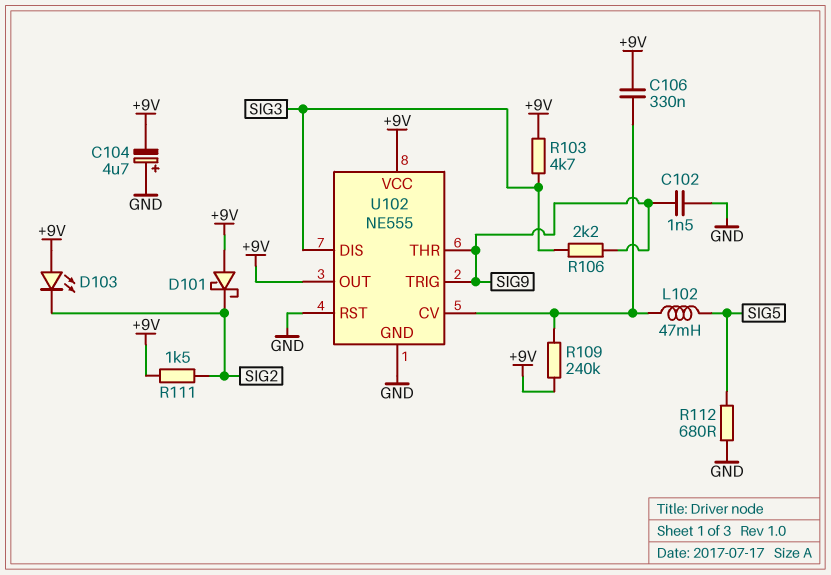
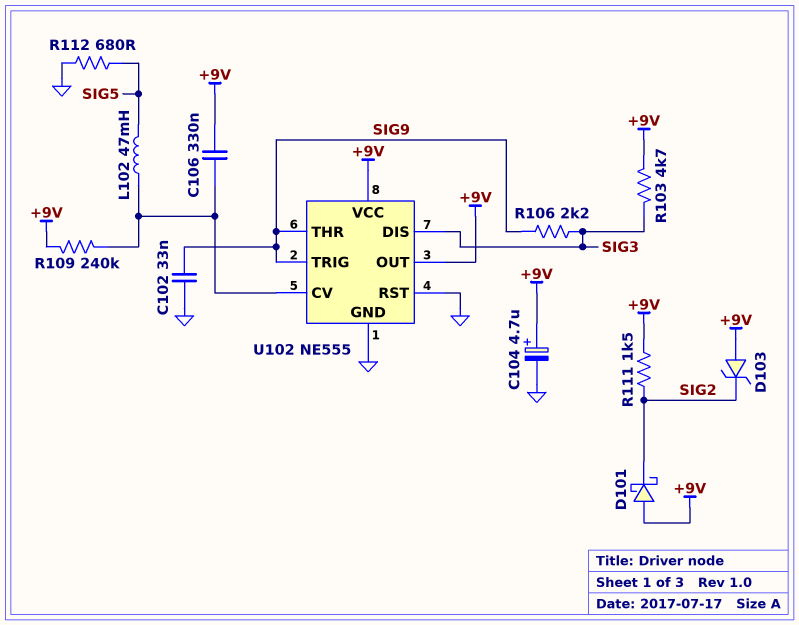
C102: 1.5nF (GND, SIG9) -> 33nF (GND, SIG9)
C104: 4.7uF (plus GND, minus +9V) -> 4.7uF (plus +9V, minus GND)
D103: LED (A +9V, K SIG2) -> zener (A +9V, K SIG2)

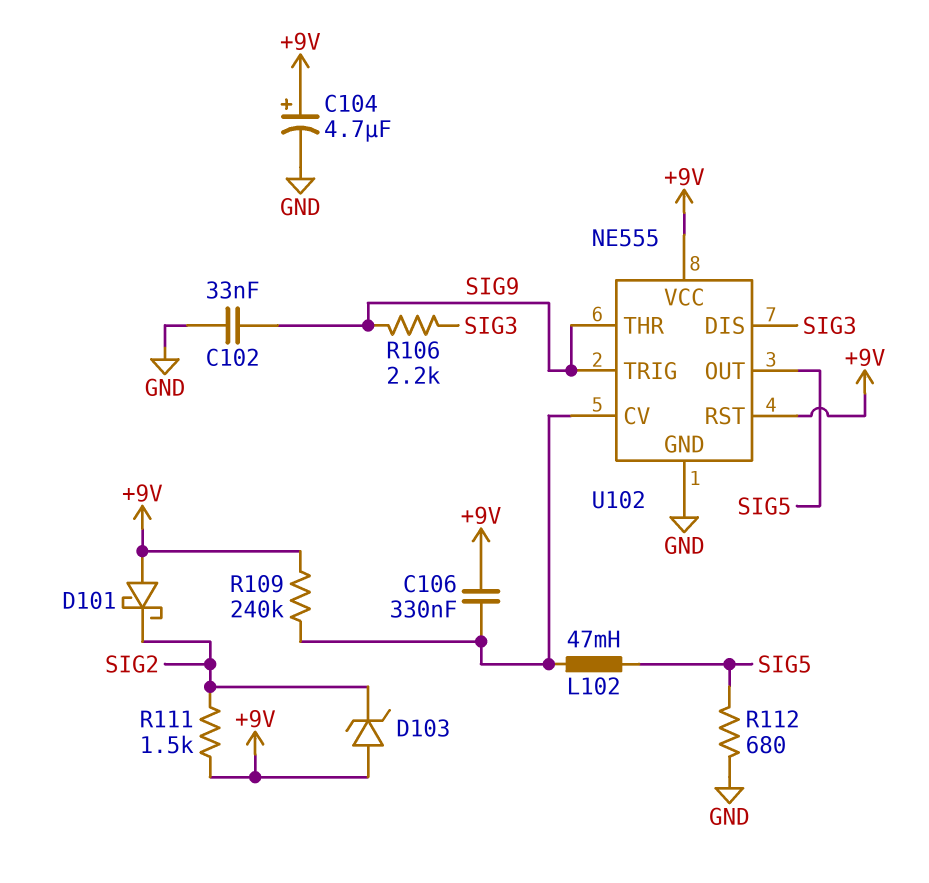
R103: 4.7k (+9V, SIG3) -> none
U102 pin OUT: +9V -> SIG5
U102 pin RST: GND -> +9V

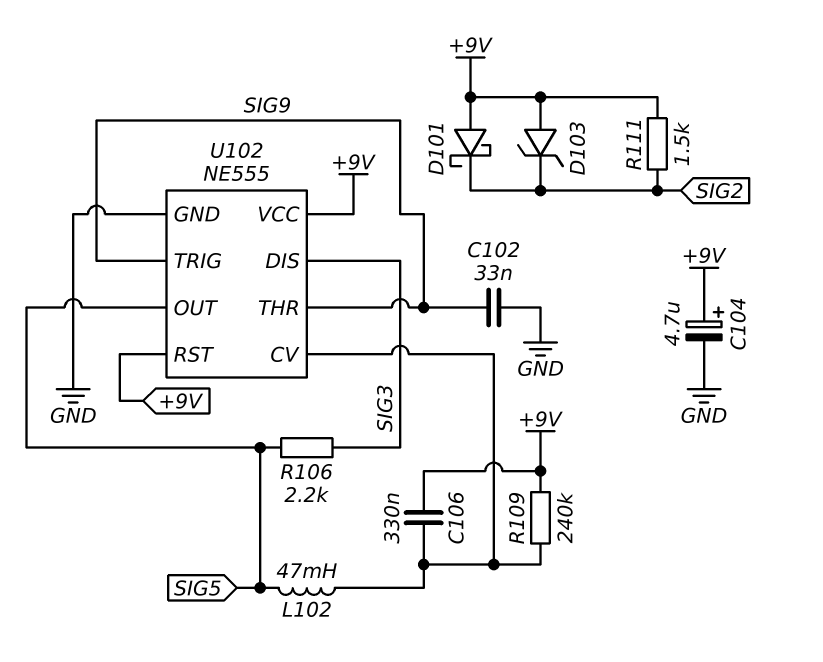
R106: 2.2k (SIG3, SIG9) -> 2.2k (SIG3, SIG5)
R112: 680 (GND, SIG5) -> none

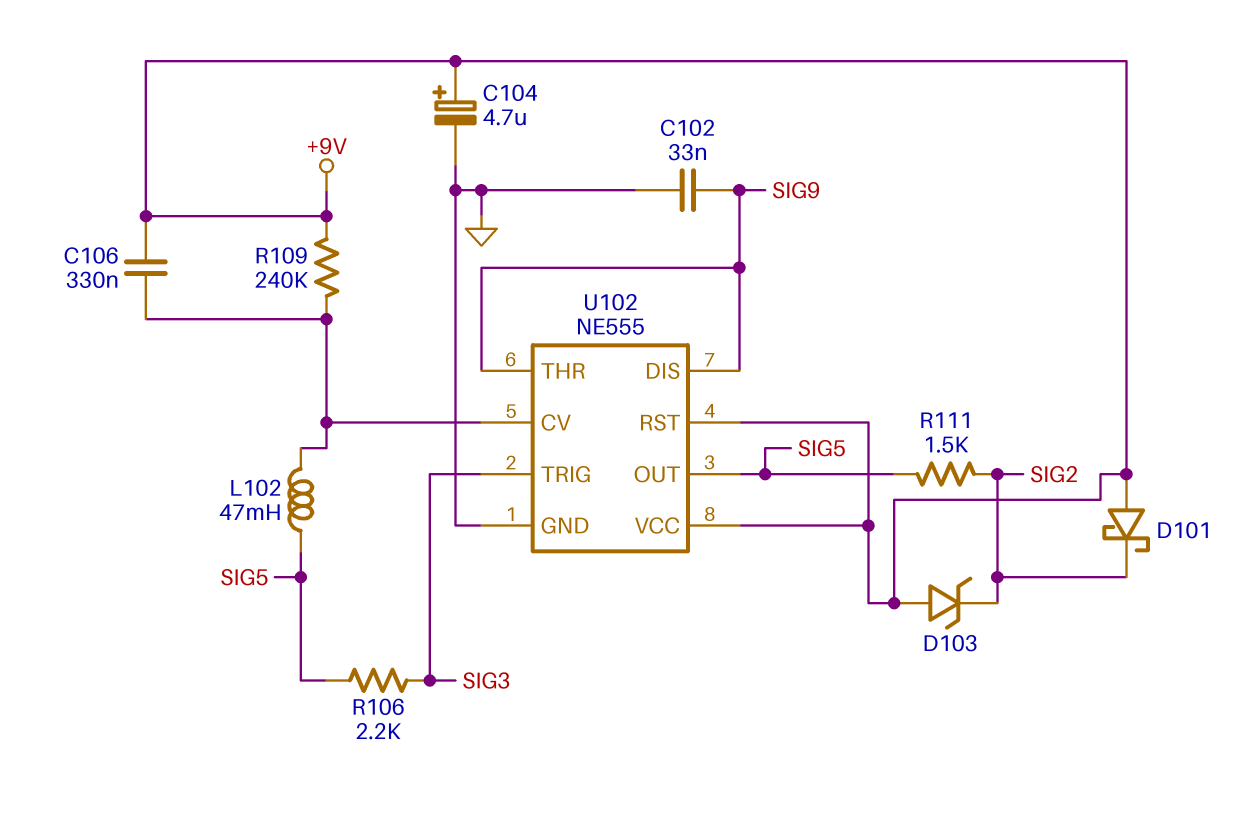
R111: 1.5k (+9V, SIG2) -> 1.5k (SIG2, SIG5)
U102 pin DIS: SIG3 -> SIG9
U102 pin TRIG: SIG9 -> SIG3

